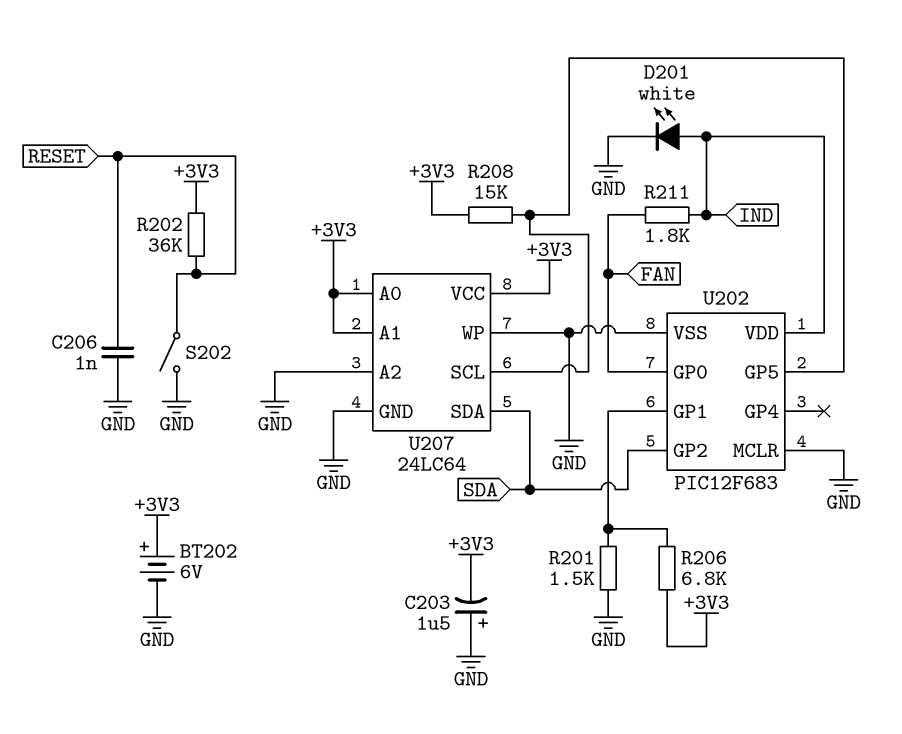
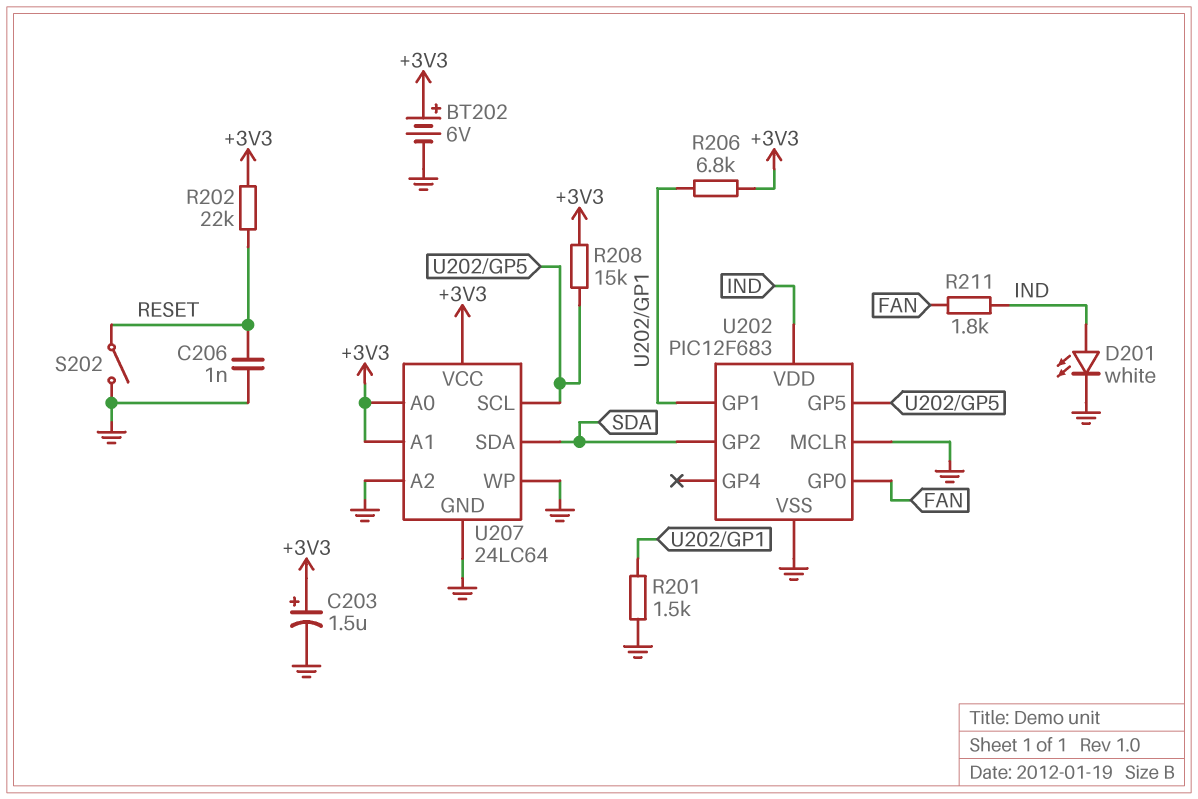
C203: 1.5uF (plus GND, minus +3V3) -> 1.5uF (plus +3V3, minus GND)
R202: 36k (+3V3, RESET) -> 22k (+3V3, RESET)

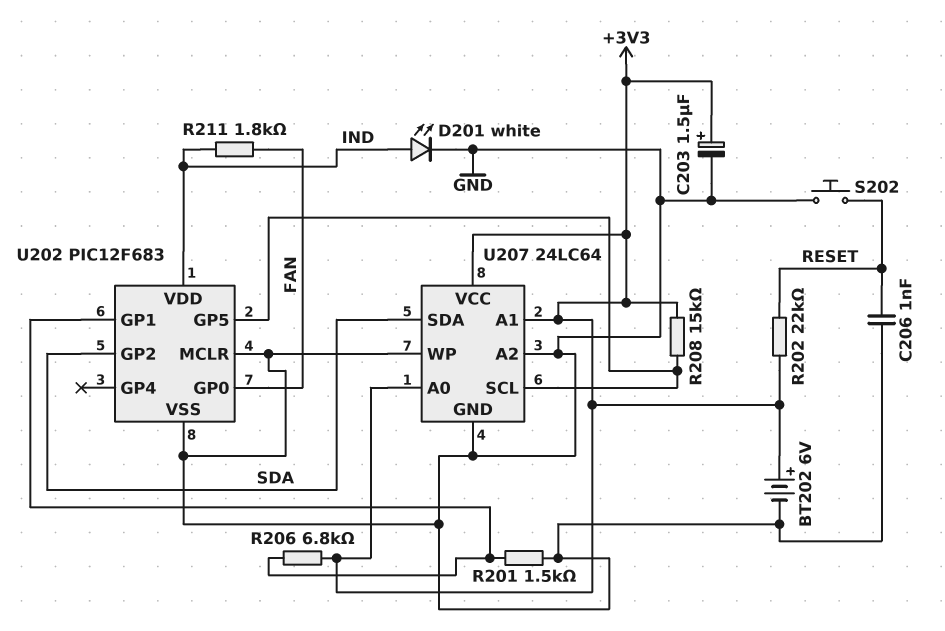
S202: switch (GND, RESET) -> button (GND, RESET)

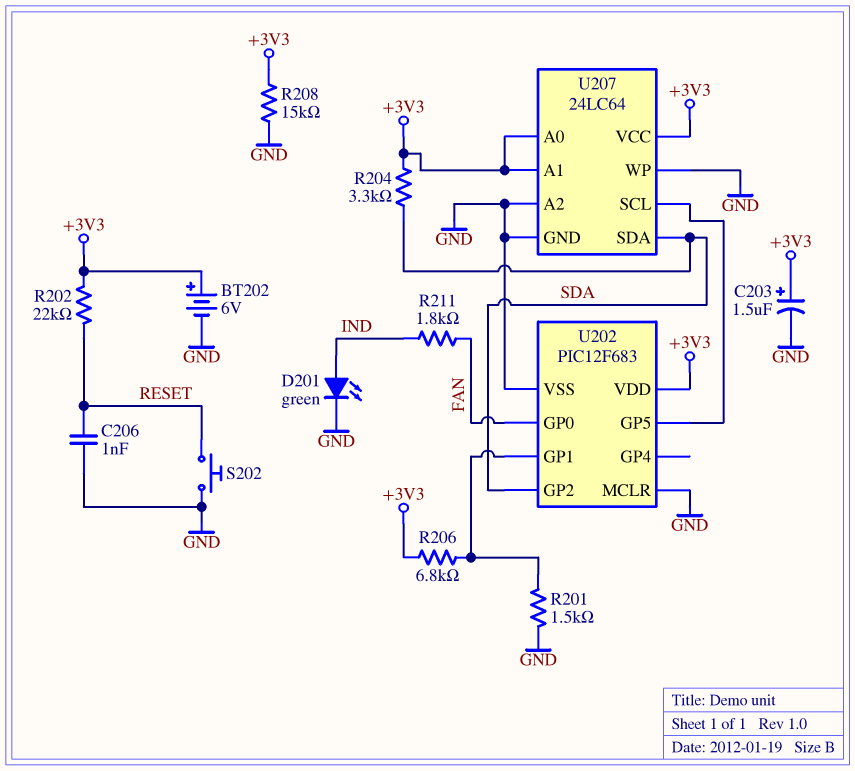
D201: LED white (A IND, K GND) -> LED green (A IND, K GND)
R204: none -> 3.3k (+3V3, SDA)
R208: 15k (+3V3, U202/GP5) -> 15k (+3V3, GND)
U202 pin VDD: IND -> +3V3

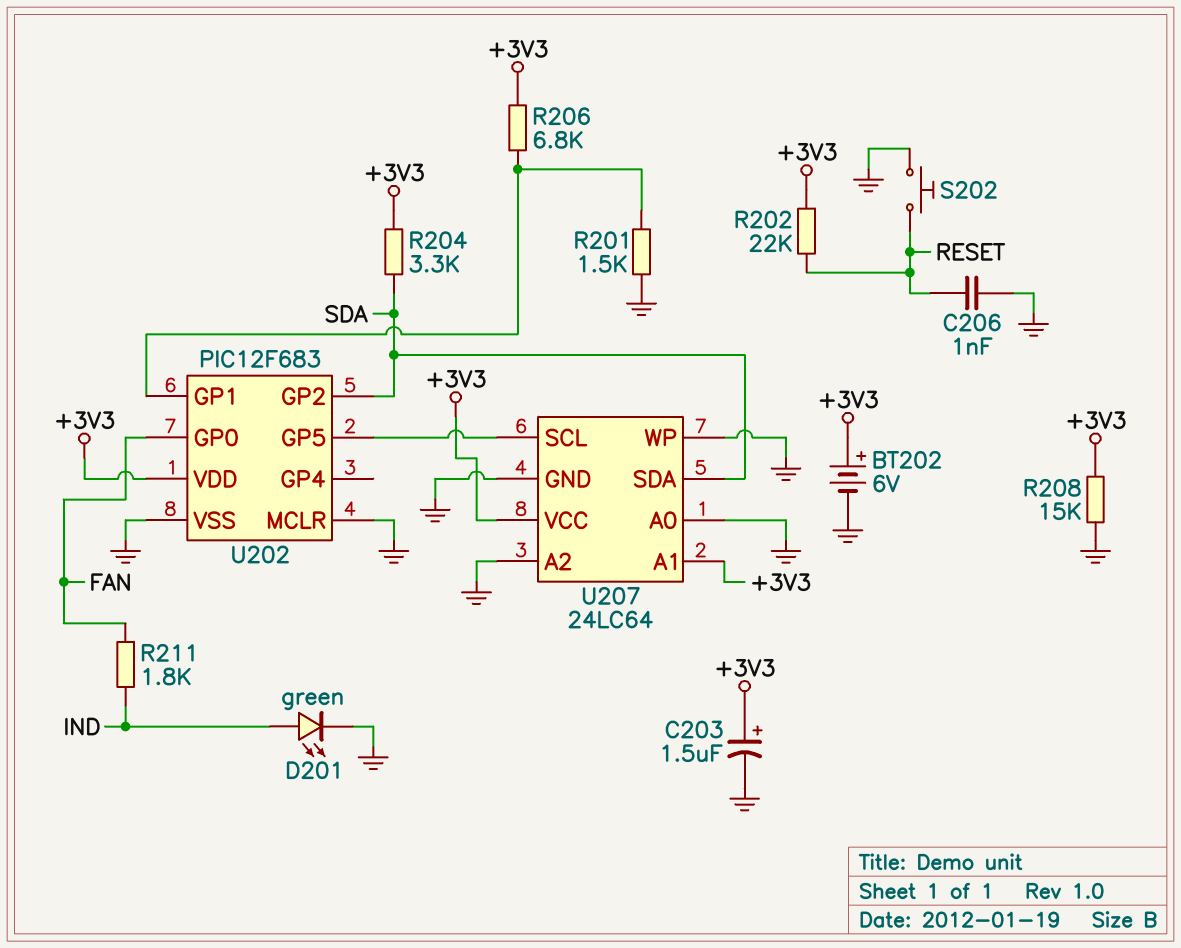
U207 pin A0: +3V3 -> GND

